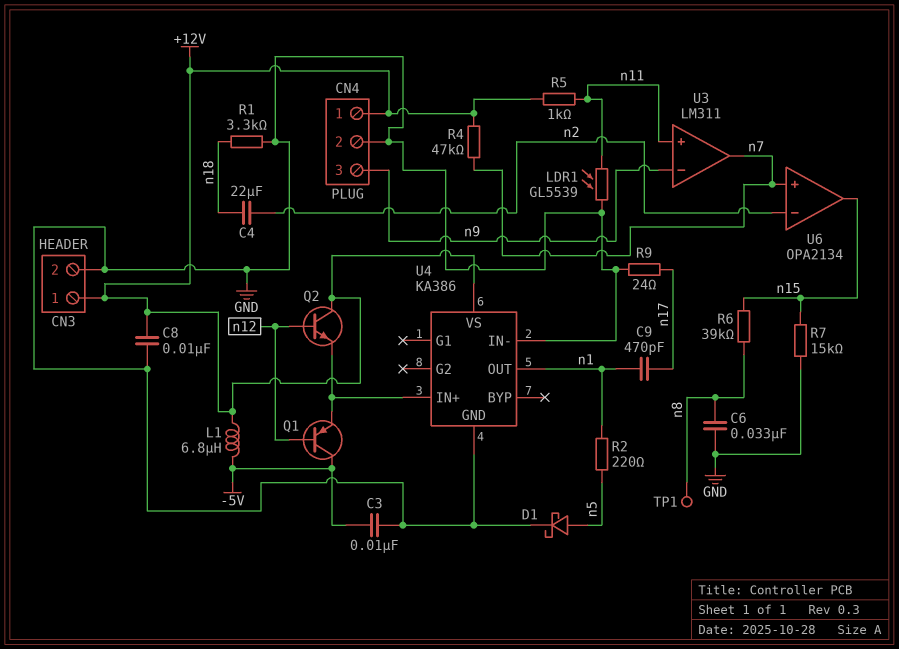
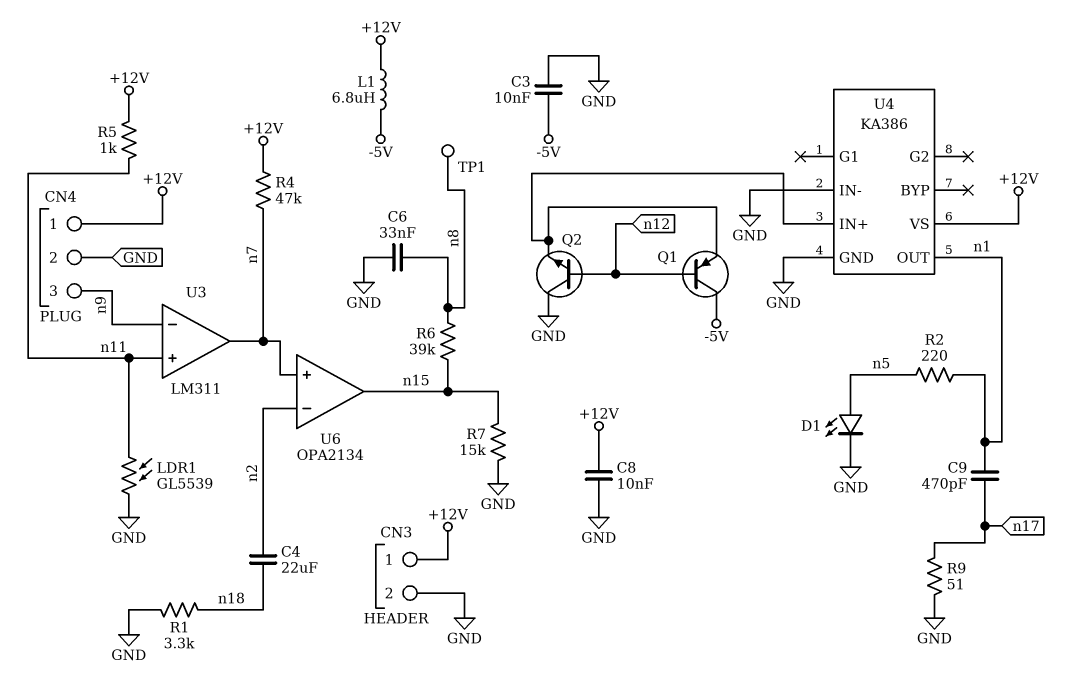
D1: schottky (A n5, K GND) -> LED (A n5, K GND)
Q2: NPN (B n12, C +12V, E U4/IN+) -> NPN (B n12, C GND, E U4/IN+)
R9: 24 (GND, n17) -> 51 (GND, n17)

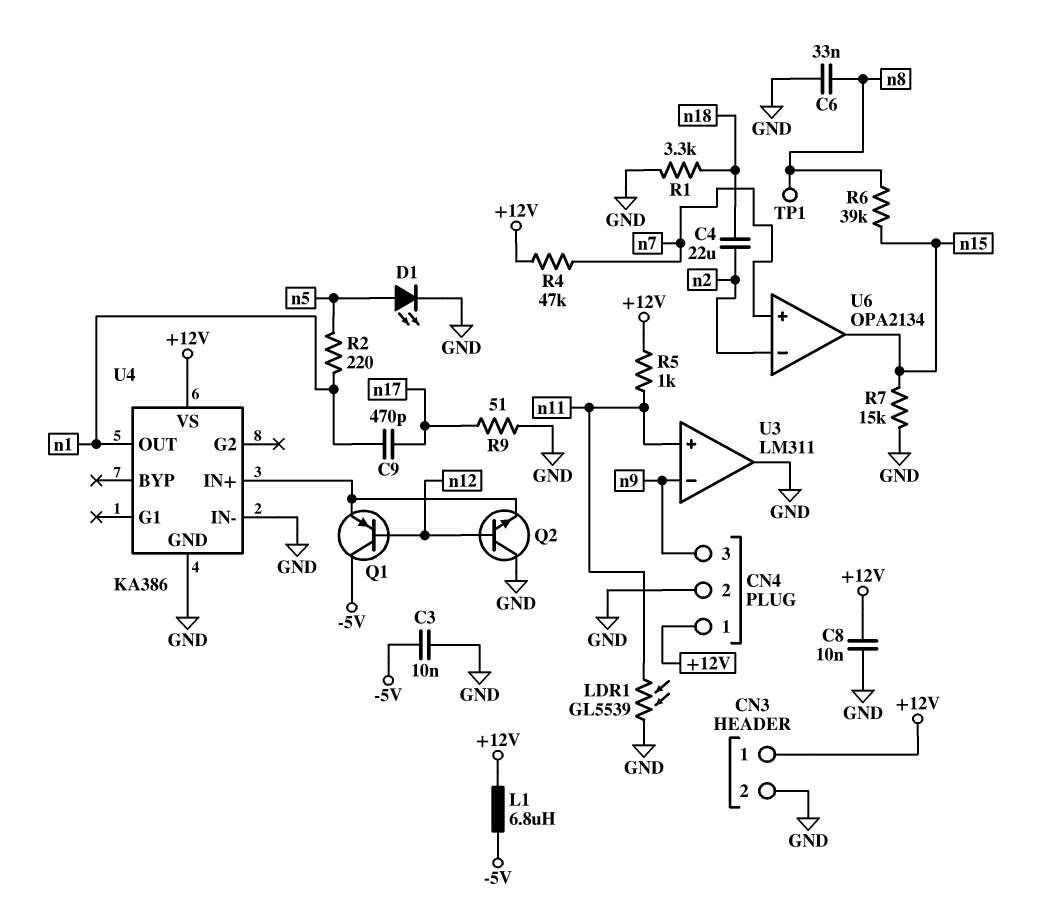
U3 pin out: n7 -> GND

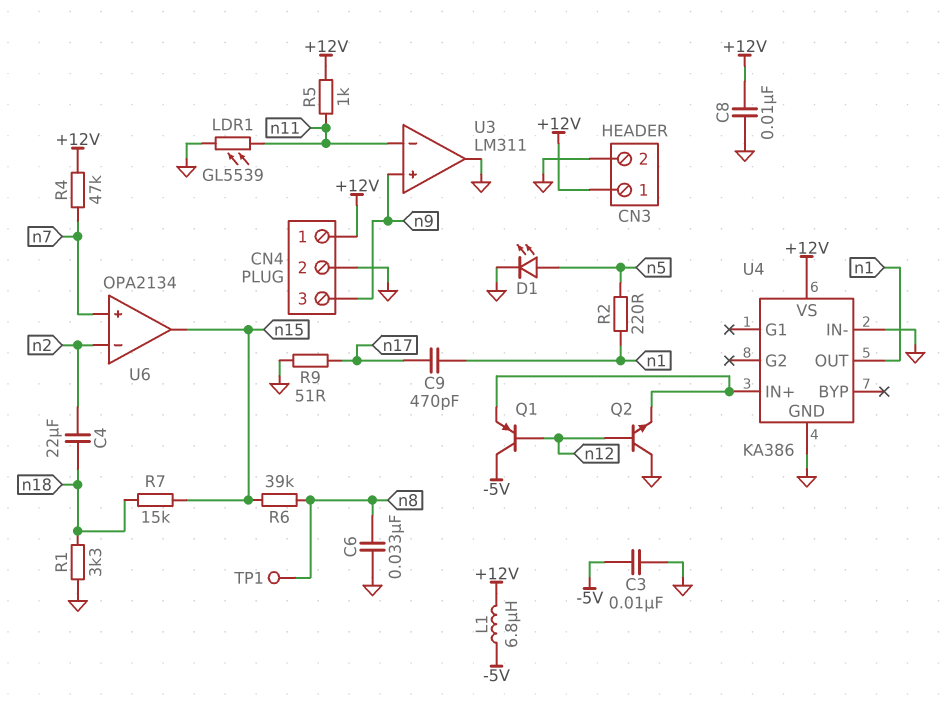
R7: 15k (GND, n15) -> 15k (n15, n18)
U3 pin in+: n11 -> n9
U3 pin in-: n9 -> n11

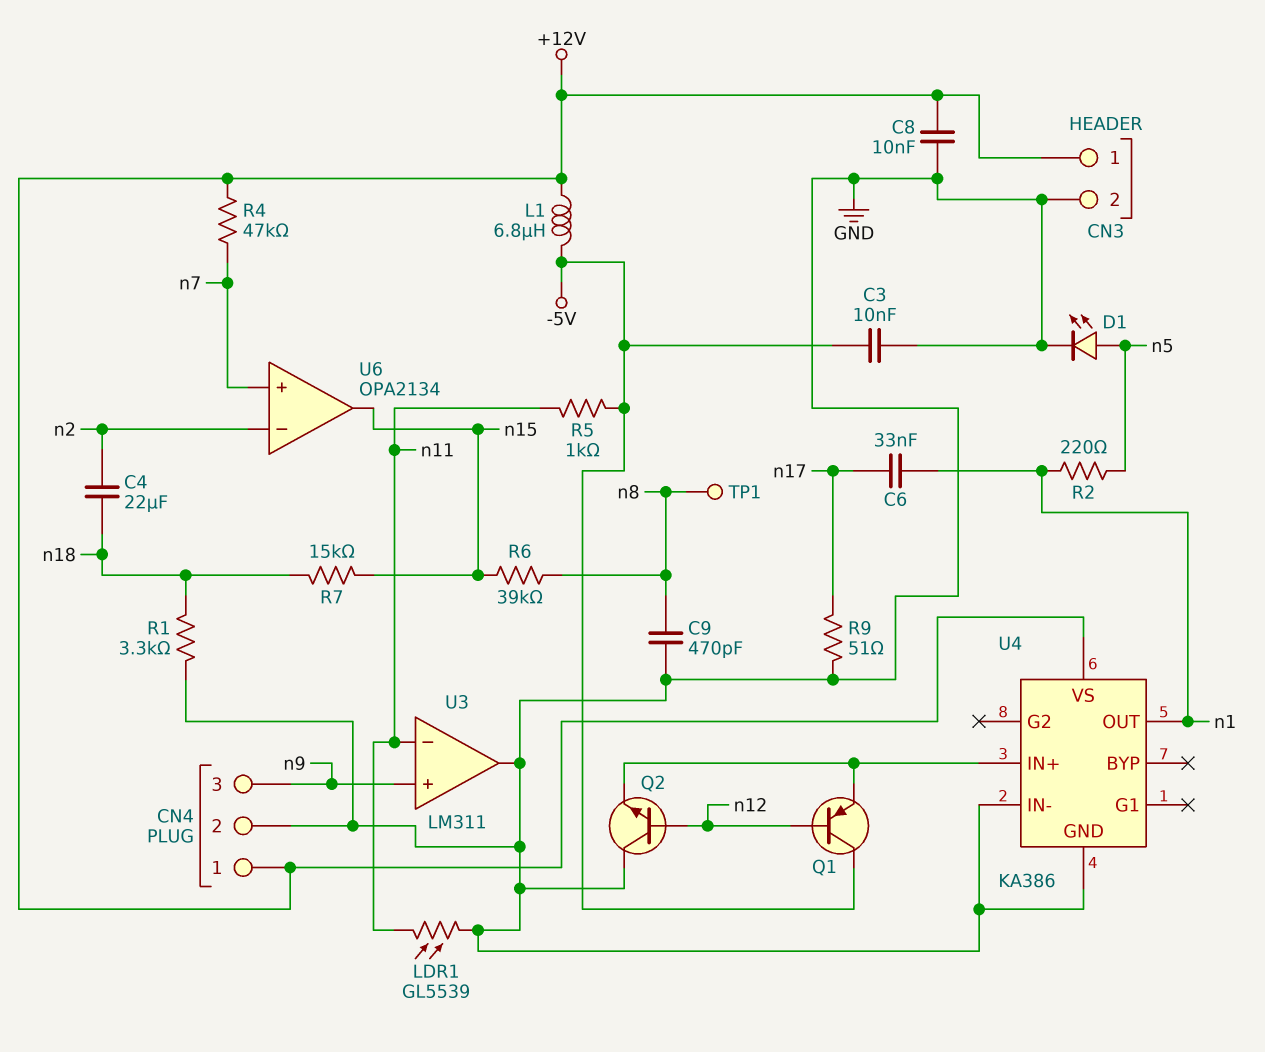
C6: 33nF (GND, n8) -> 33nF (n1, n17)
C9: 470pF (n1, n17) -> 470pF (GND, n8)
R5: 1k (+12V, n11) -> 1k (-5V, n11)

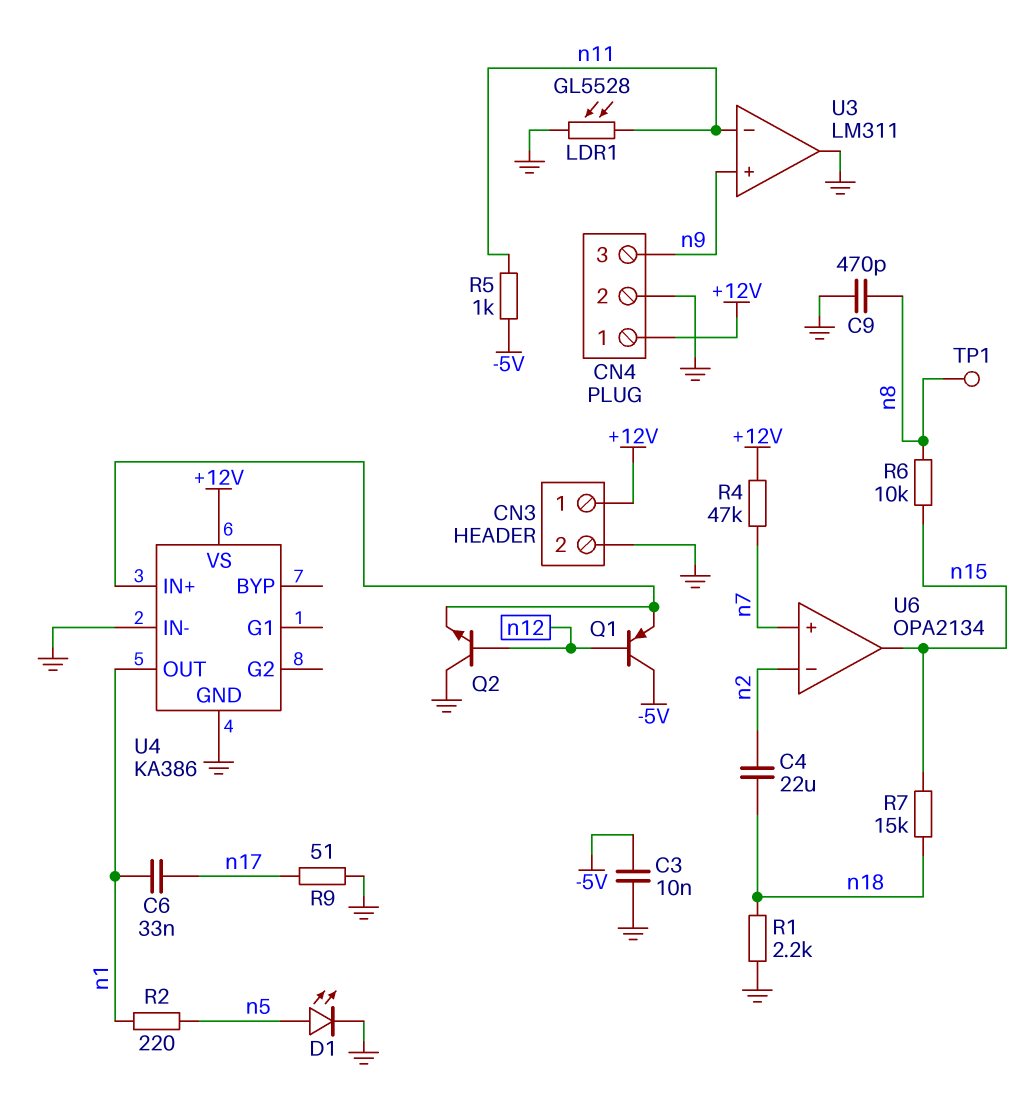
C8: 10nF (+12V, GND) -> none
L1: 6.8uH (+12V, -5V) -> none
LDR1: GL5539 (GND, n11) -> GL5528 (GND, n11)
R1: 3.3k (GND, n18) -> 2.2k (GND, n18)
R6: 39k (n8, n15) -> 10k (n8, n15)

